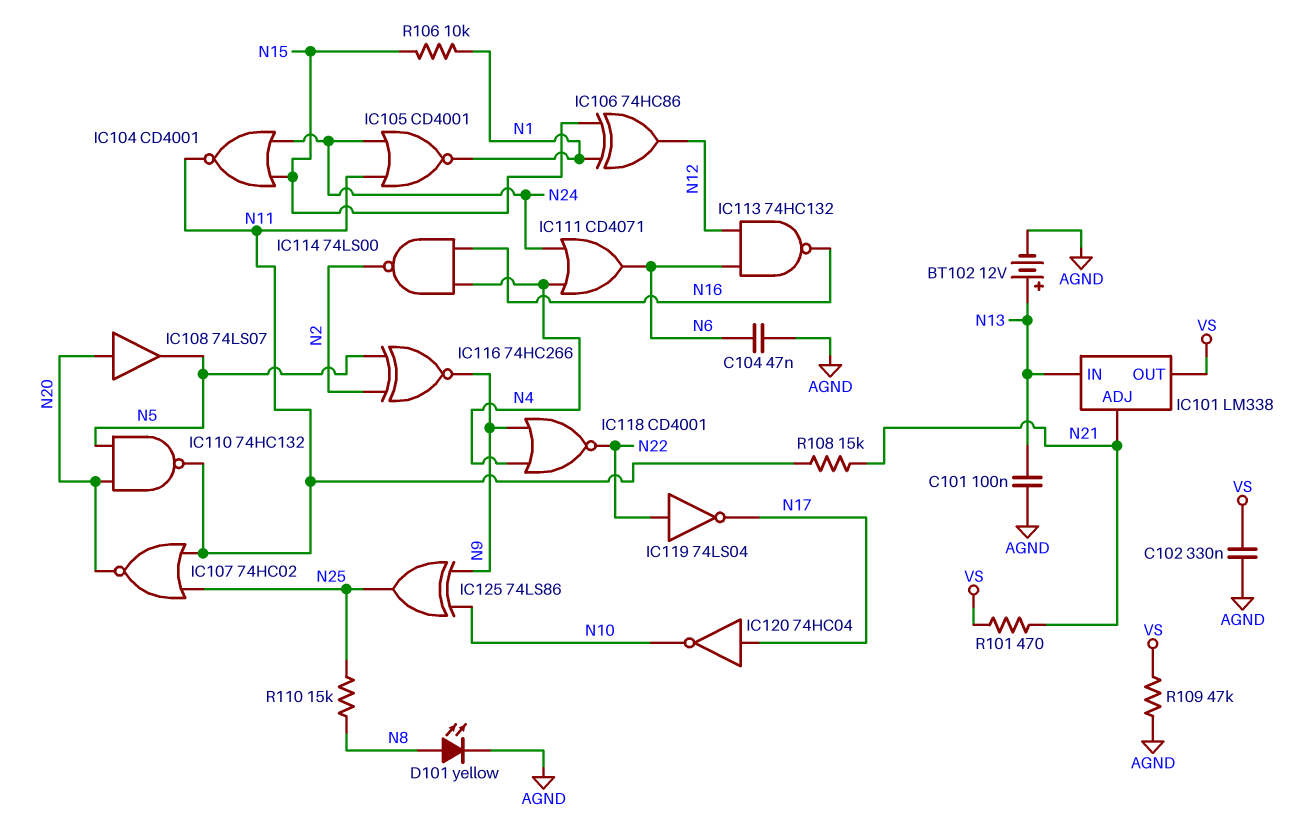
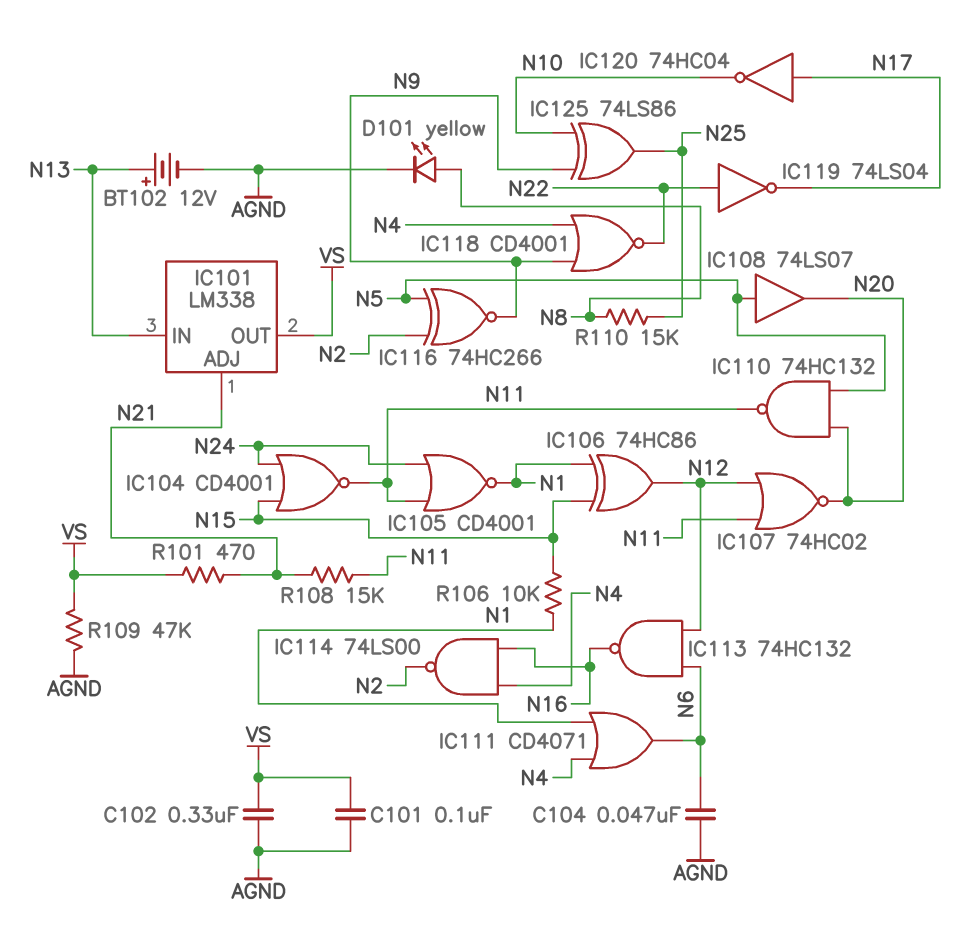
C101: 100nF (AGND, N13) -> 100nF (AGND, VS)
IC107: NOR 74HC02 (in N11, in N25, out N20) -> NOR 74HC02 (in N11, in N12, out N20)
IC108: buffer 74LS07 (in N20, out N5) -> buffer 74LS07 (in N5, out N20)
IC111: OR CD4071 (in N4, in N24, out N6) -> OR CD4071 (in N1, in N4, out N6)

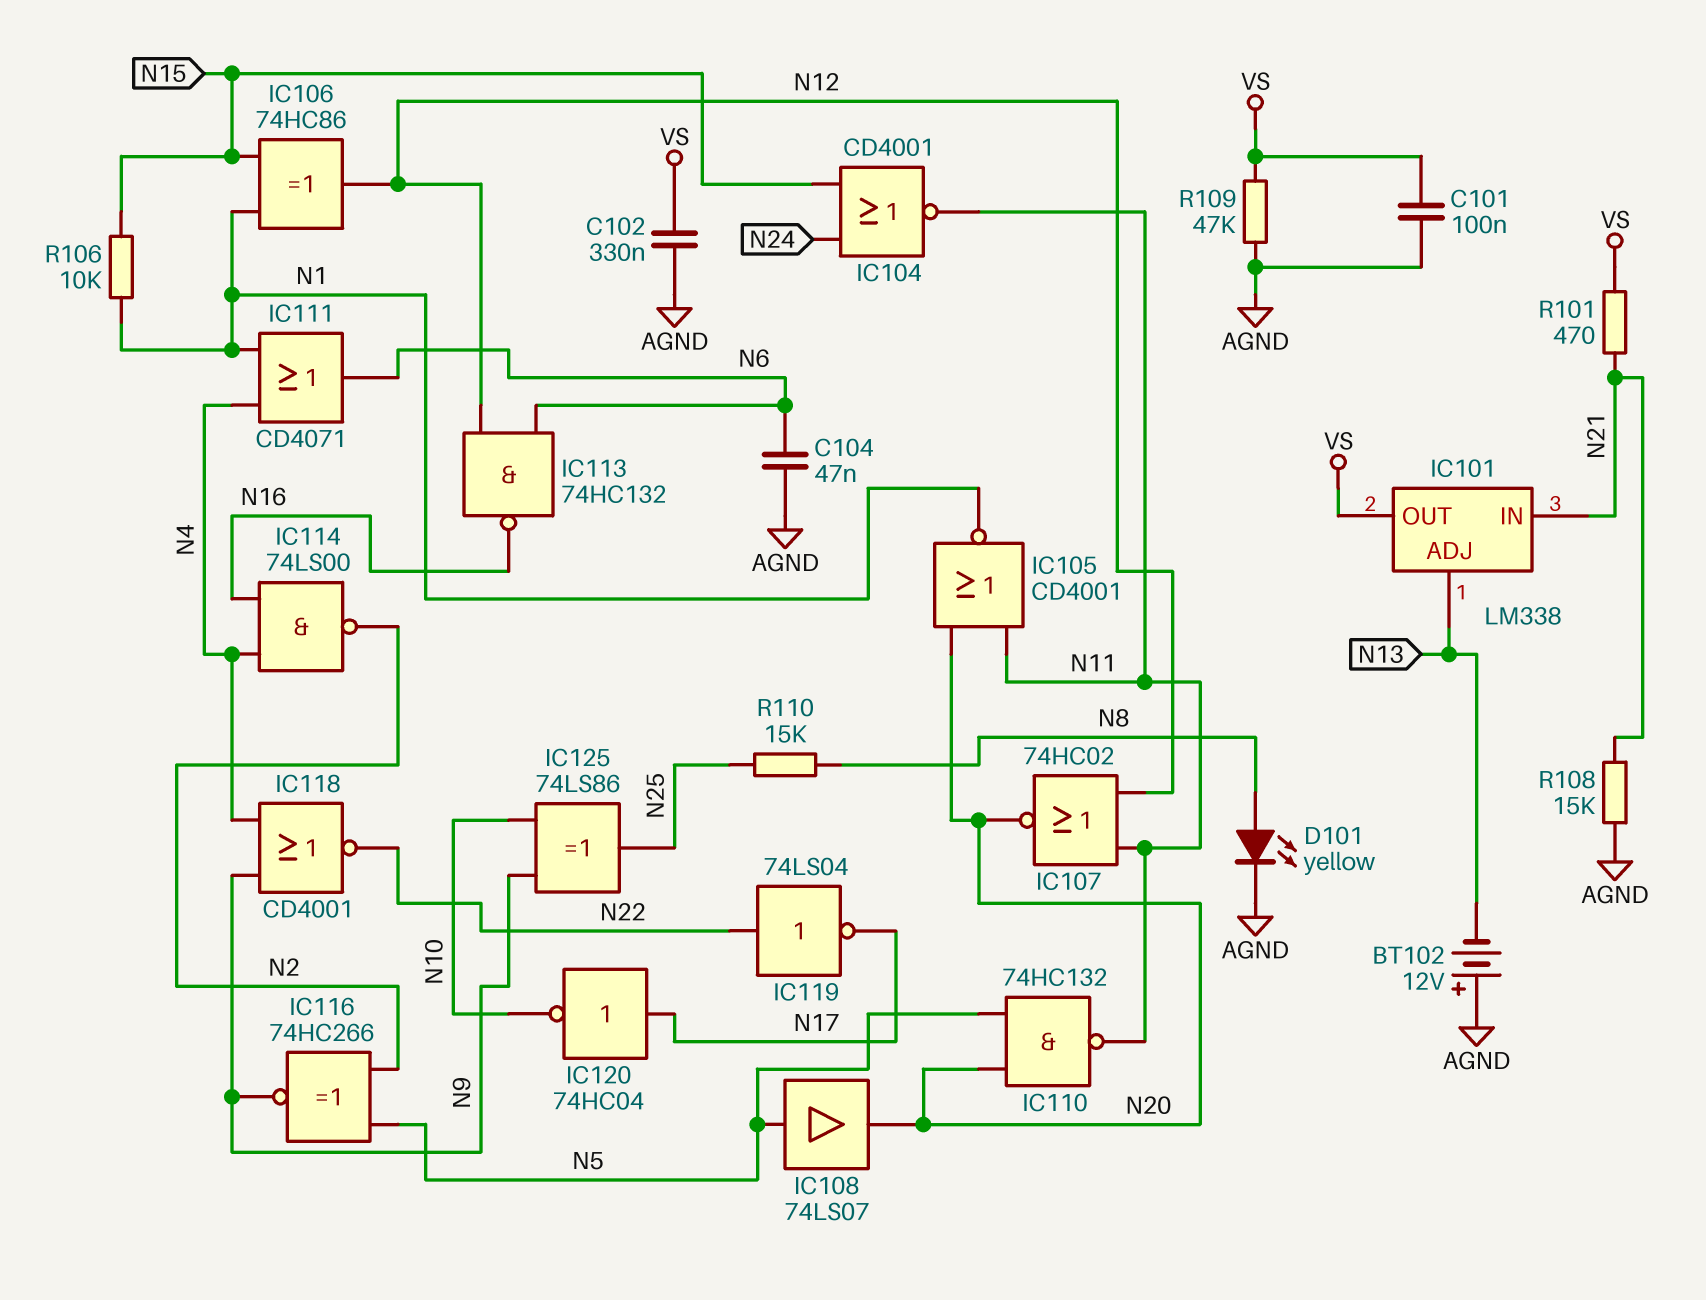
BT102: 12V (plus N13, minus AGND) -> 12V (plus AGND, minus N13)
IC101 pin ADJ: N21 -> N13
IC101 pin IN: N13 -> N21
IC105: NOR CD4001 (in N11, in N24, out N1) -> NOR CD4001 (in N11, in N20, out N1)
R108: 15k (N11, N21) -> 15k (AGND, N21)

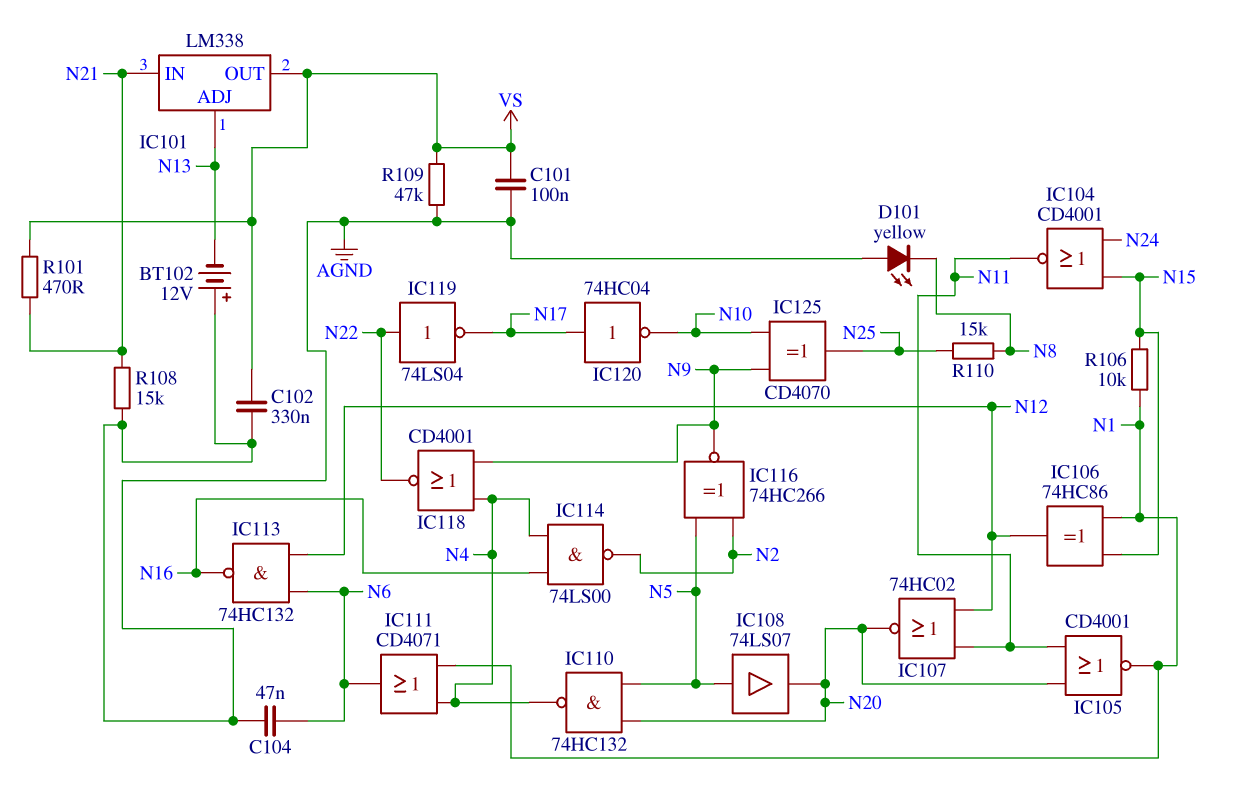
D101: LED yellow (A N8, K AGND) -> LED yellow (A AGND, K N8)
IC110: NAND 74HC132 (in N5, in N20, out N11) -> NAND 74HC132 (in N5, in N20, out N4)
IC125: XOR 74LS86 (in N9, in N10, out N25) -> XOR CD4070 (in N9, in N10, out N25)

